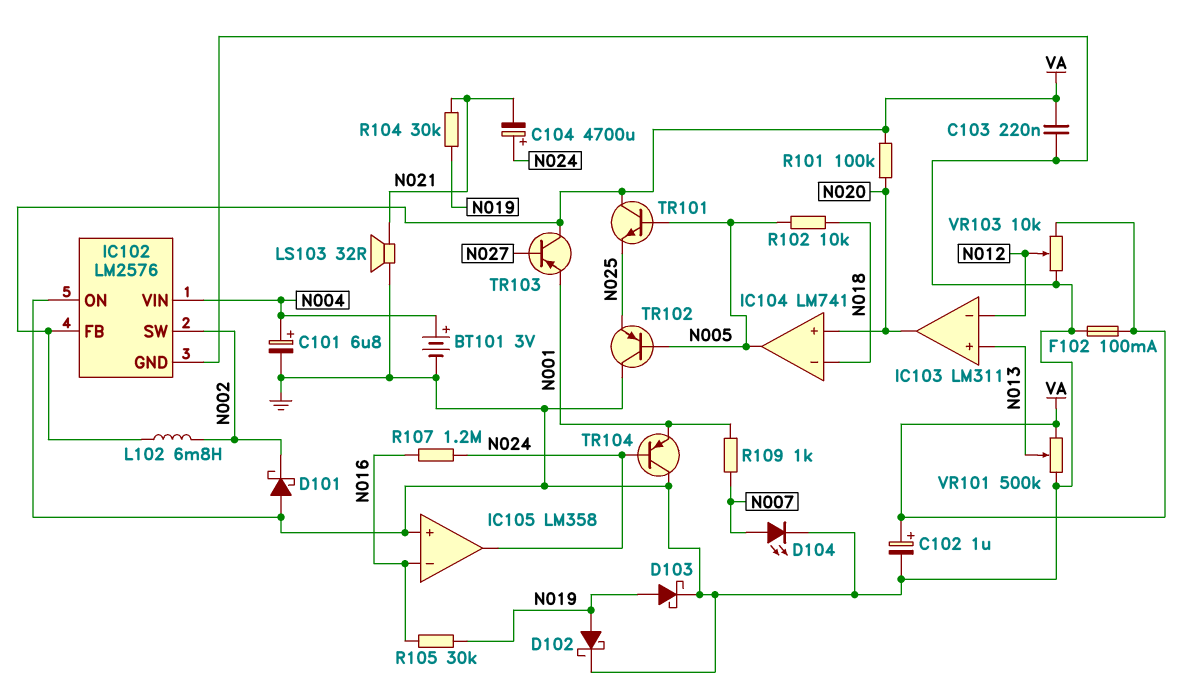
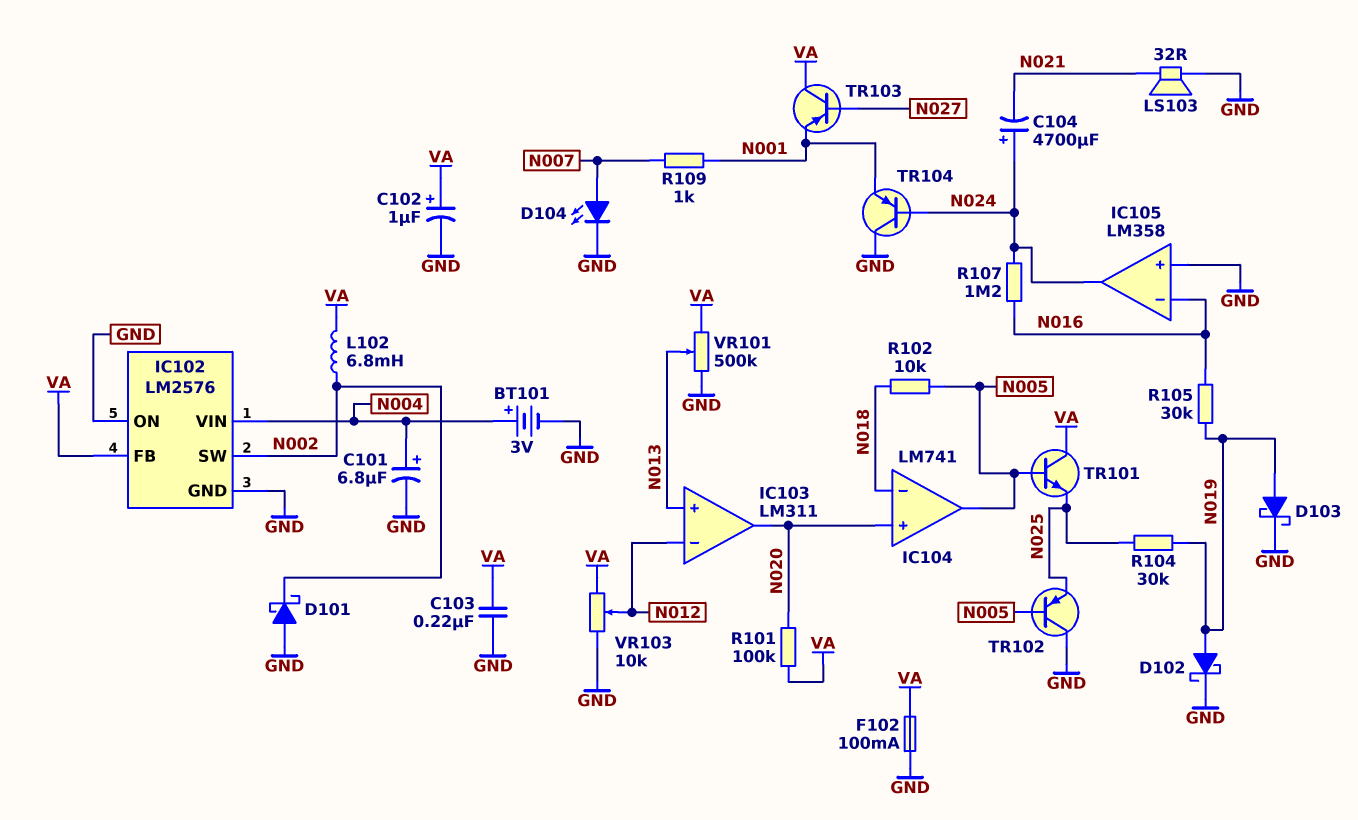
R104: 30k (N019, N021) -> 30k (N019, N025)

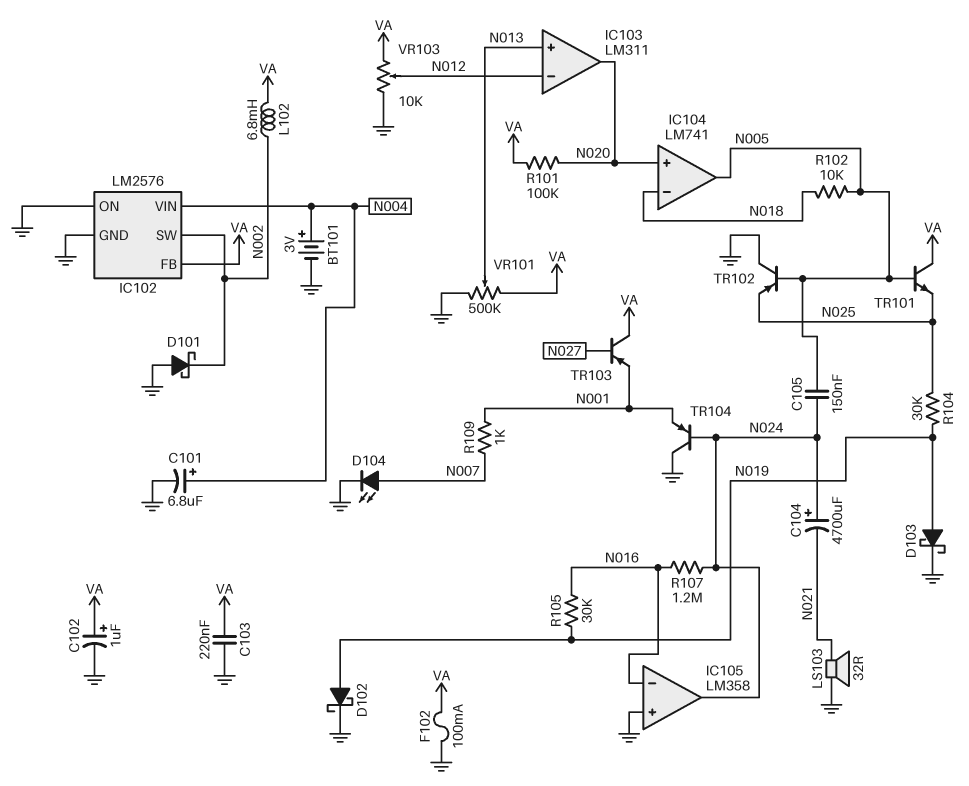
C105: none -> 150nF (N005, N024)

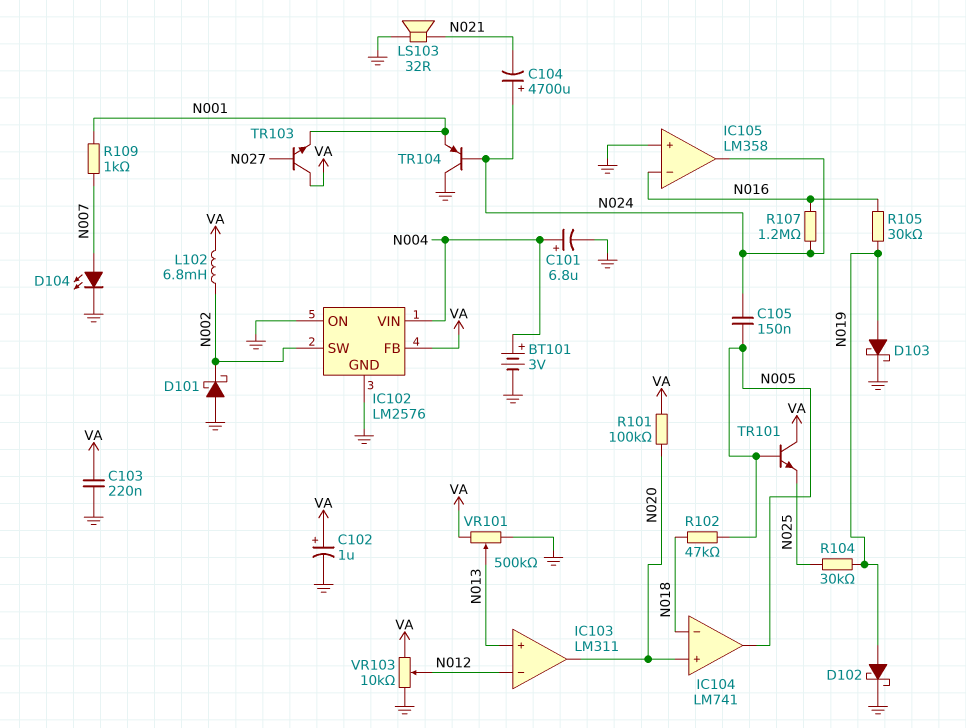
F102: 100mA (GND, VA) -> none
R102: 10k (N005, N018) -> 47k (N005, N018)
TR102: PNP (B N005, C GND, E N025) -> none
TR103: PNP (B N027, C VA, E N001) -> NPN (B N027, C VA, E N001)

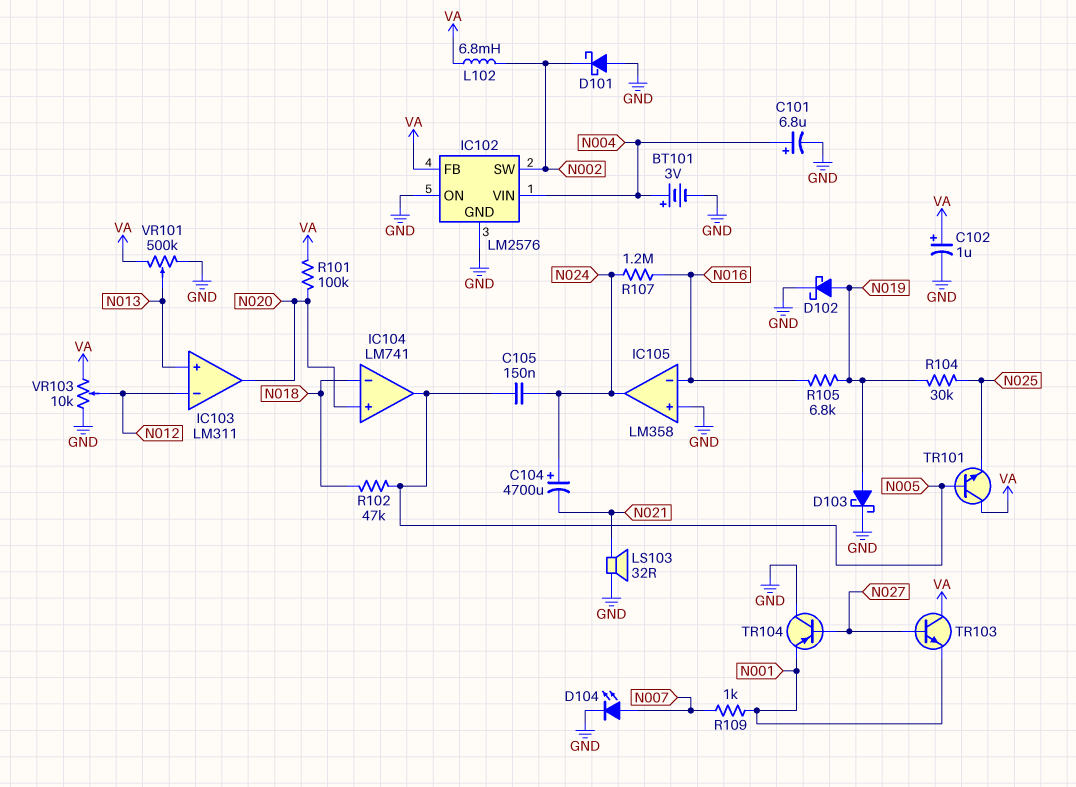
C103: 220nF (GND, VA) -> none
R105: 30k (N016, N019) -> 6.8k (N016, N019)
TR104: PNP (B N024, C GND, E N001) -> PNP (B N027, C GND, E N001)

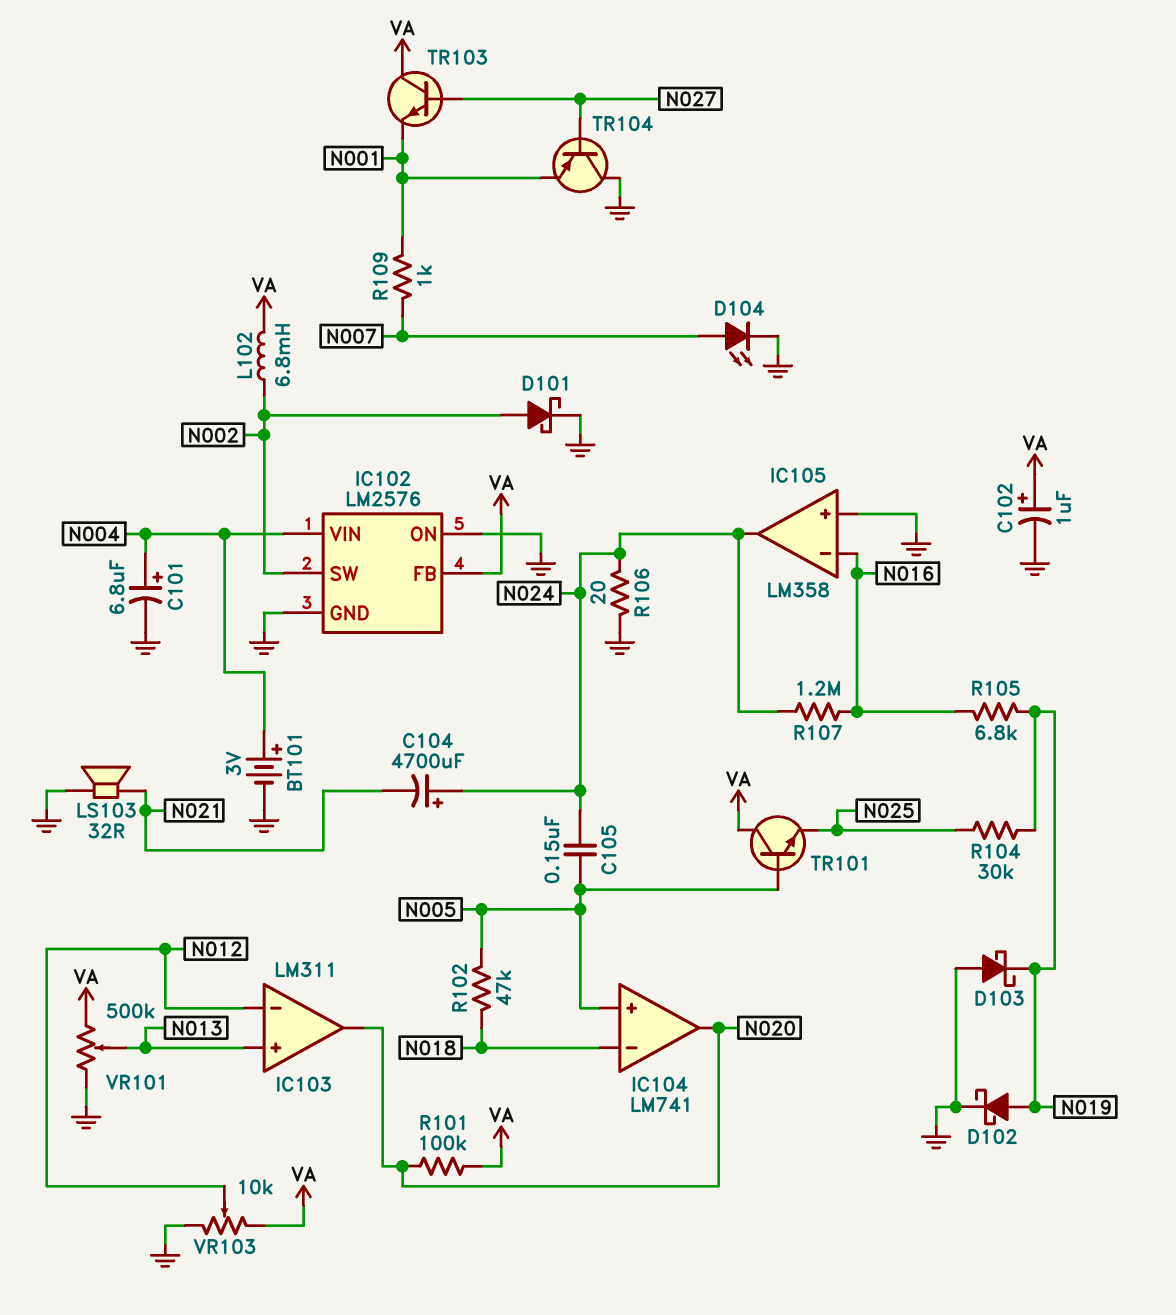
D101: schottky (A GND, K N002) -> schottky (A N002, K GND)
D103: schottky (A N019, K GND) -> schottky (A GND, K N019)
IC104 pin in+: N020 -> N005
IC104 pin out: N005 -> N020
R106: none -> 20 (GND, N024)

